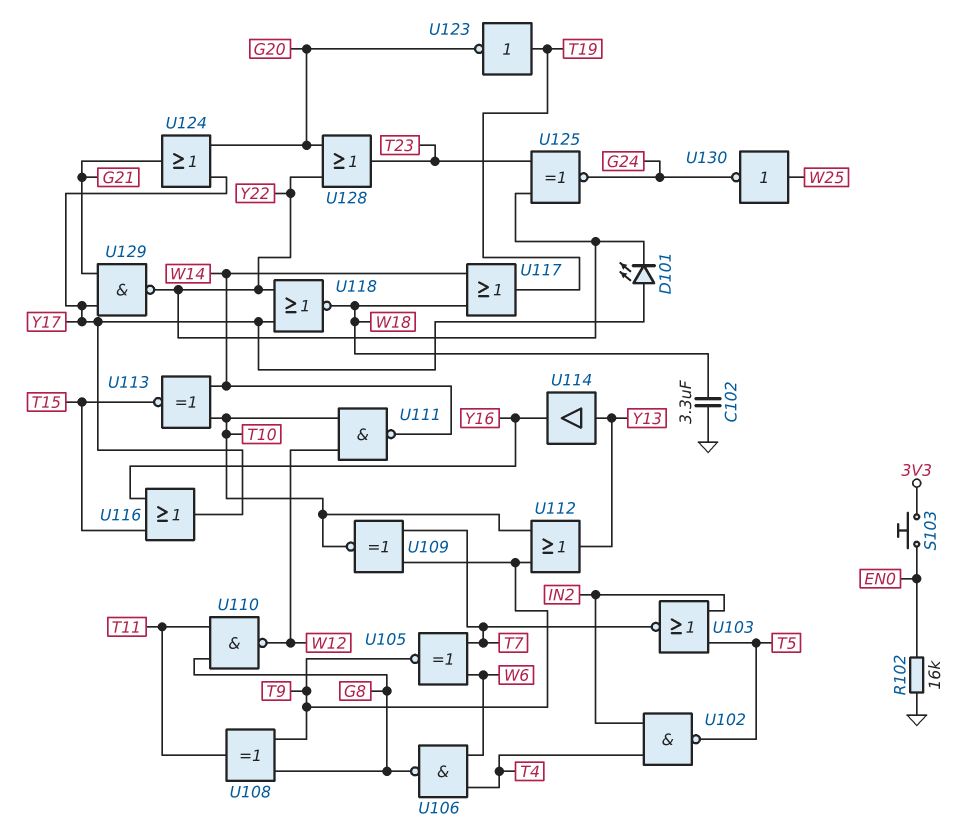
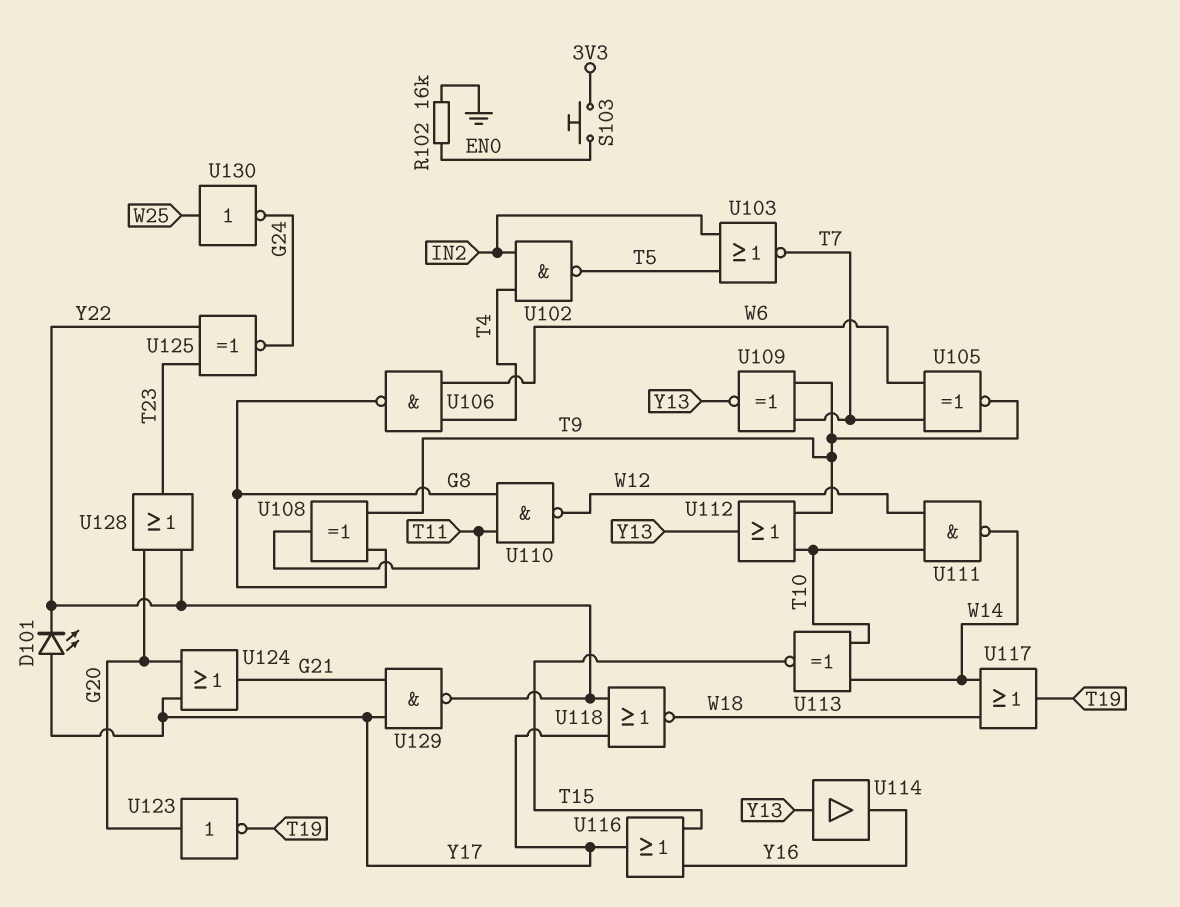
C102: 3.3uF (GND, W18) -> none
U109: XNOR (in T7, in T9, out T10) -> XNOR (in T7, in T9, out Y13)
U123: NOT (in T19, out G20) -> NOT (in G20, out T19)

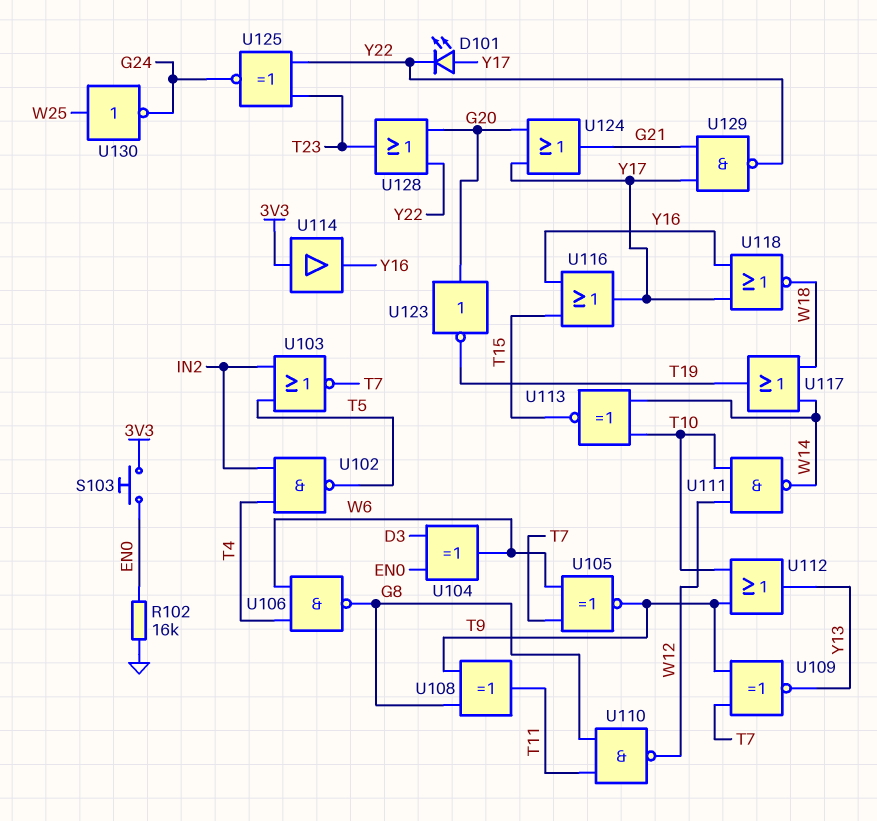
U104: none -> XOR (in D3, in EN0, out W6)
U114: buffer (in Y13, out Y16) -> buffer (in 3V3, out Y16)
U118: NOR (in Y17, in Y22, out W18) -> NOR (in Y16, in Y17, out W18)

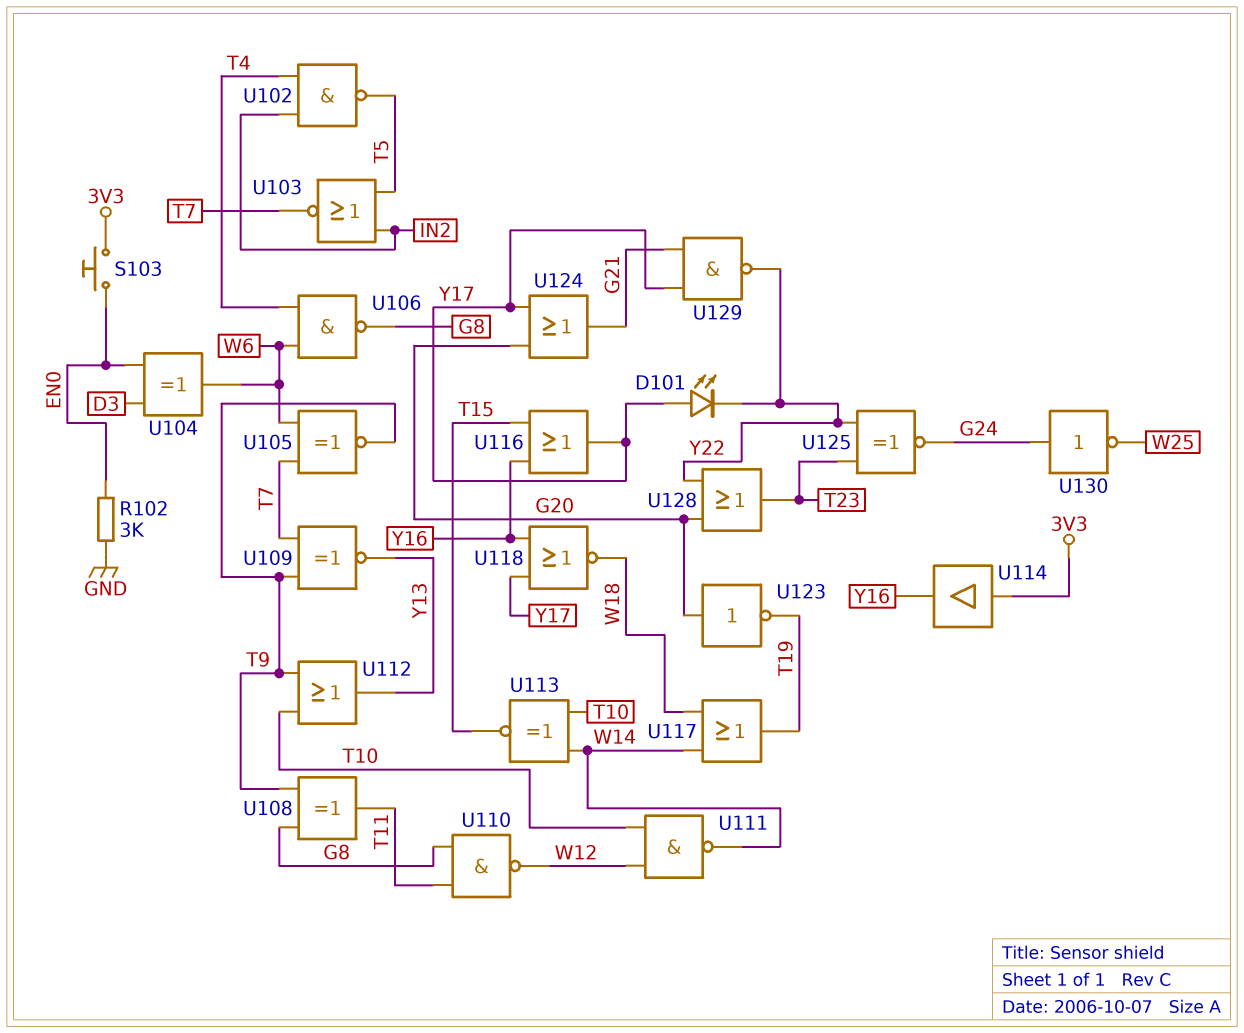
R102: 16k (EN0, GND) -> 3k (EN0, GND)
U130: NOT (in W25, out G24) -> NOT (in G24, out W25)

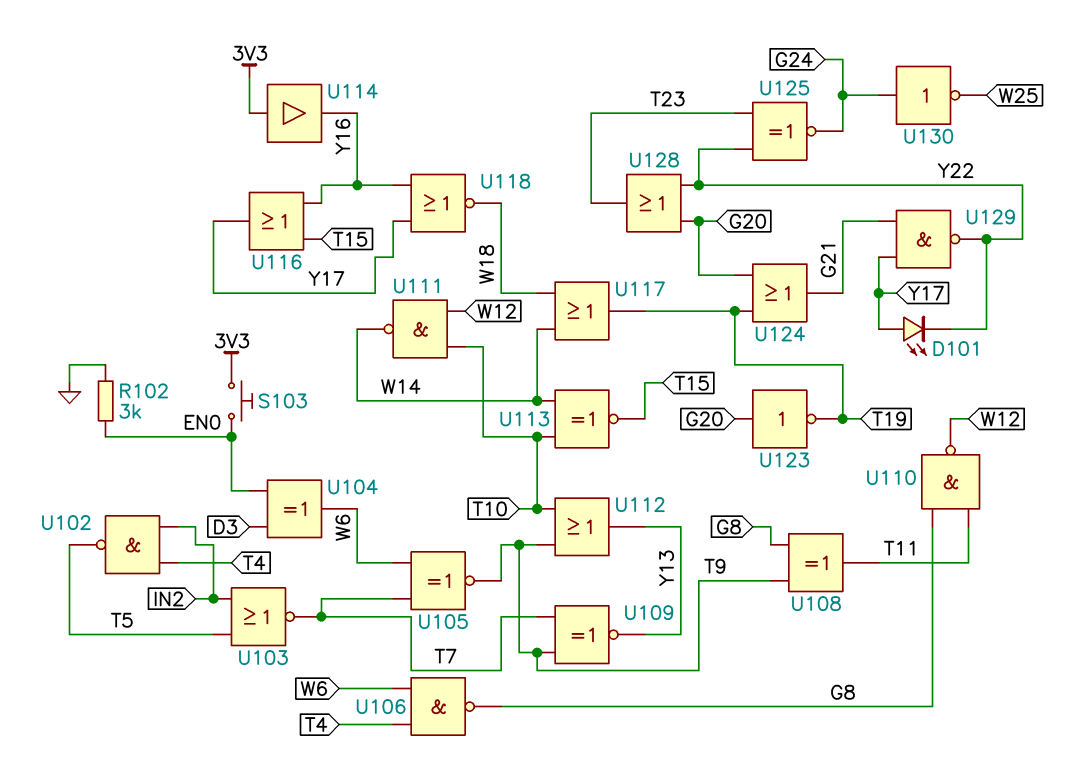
U124: OR (in G20, in Y17, out G21) -> OR (in G20, in T19, out G21)

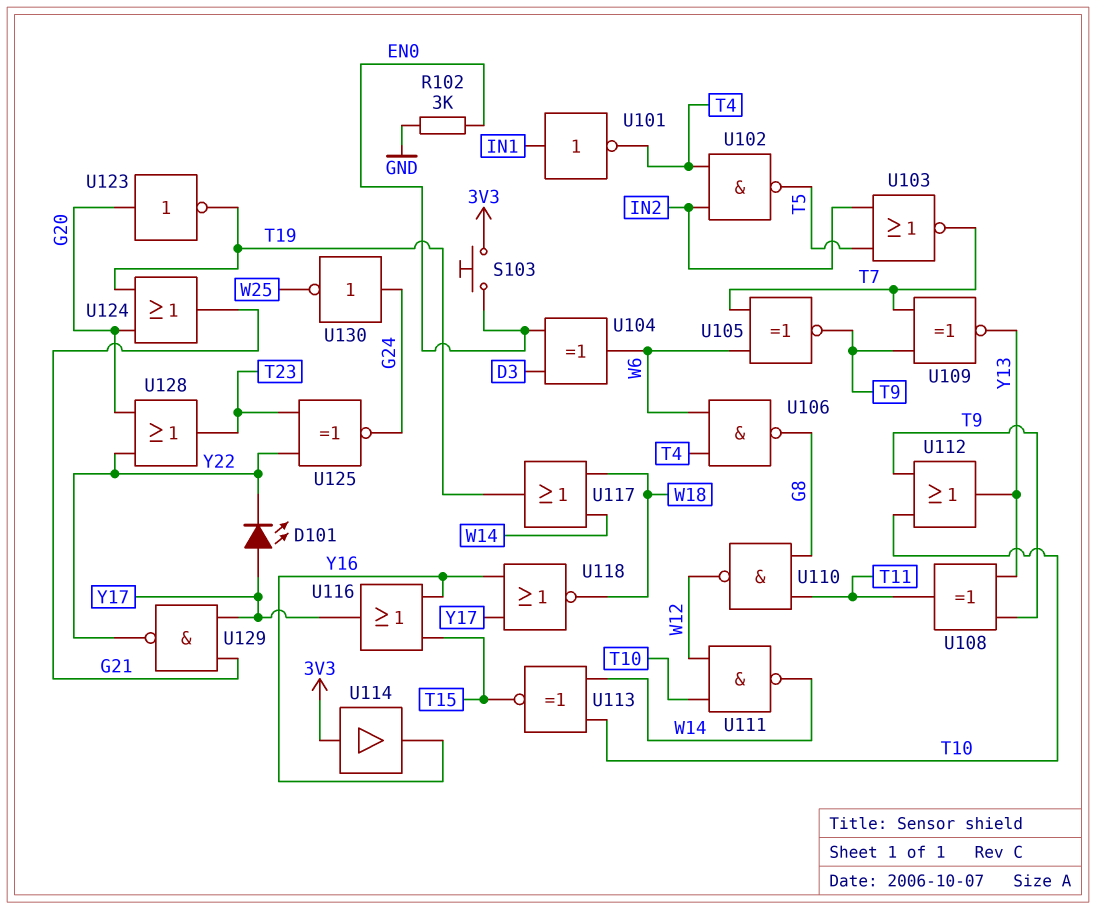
U101: none -> NOT (in IN1, out T4)
U108: XOR (in G8, in T9, out T11) -> XOR (in T9, in Y13, out T11)

